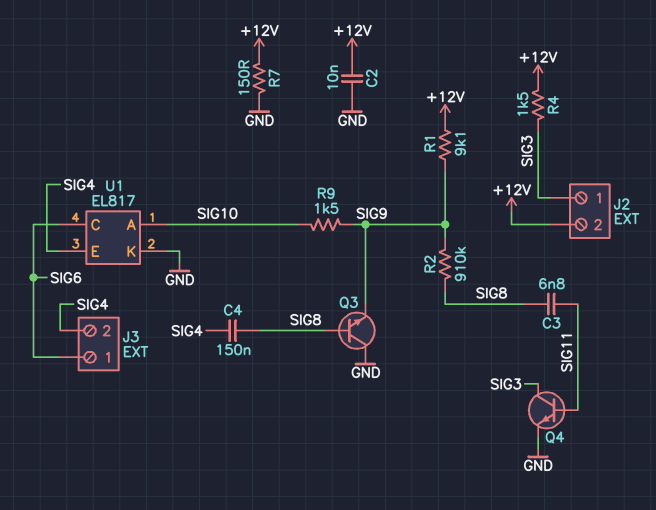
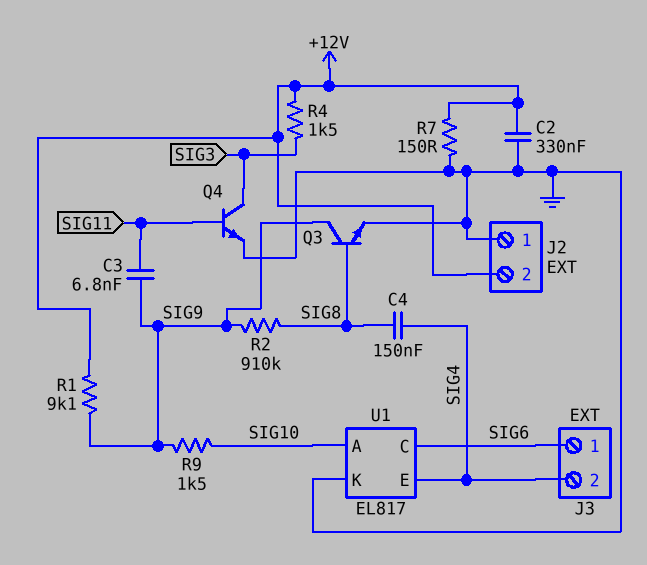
C2: 10nF (+12V, GND) -> 330nF (+12V, GND)
C3: 6.8nF (SIG8, SIG11) -> 6.8nF (SIG9, SIG11)
J2 pin 1: SIG3 -> GND
Q3: NPN (B SIG8, C GND, E SIG9) -> NPN (B SIG8, C SIG9, E GND)

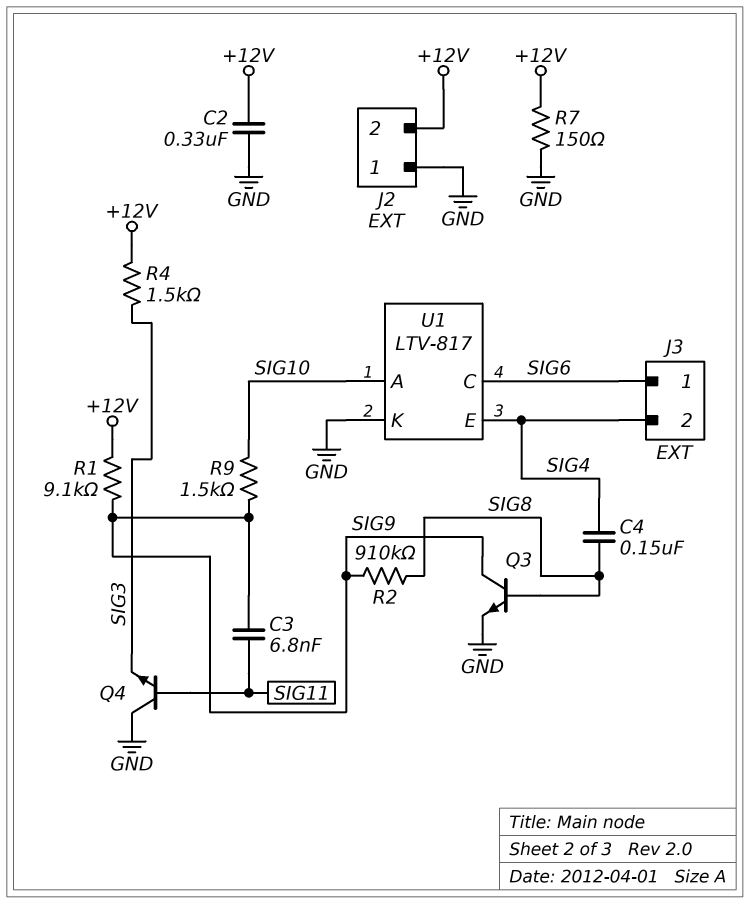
Q4: NPN (B SIG11, C SIG3, E GND) -> NPN (B SIG11, C GND, E SIG3)
U1: EL817 -> LTV-817

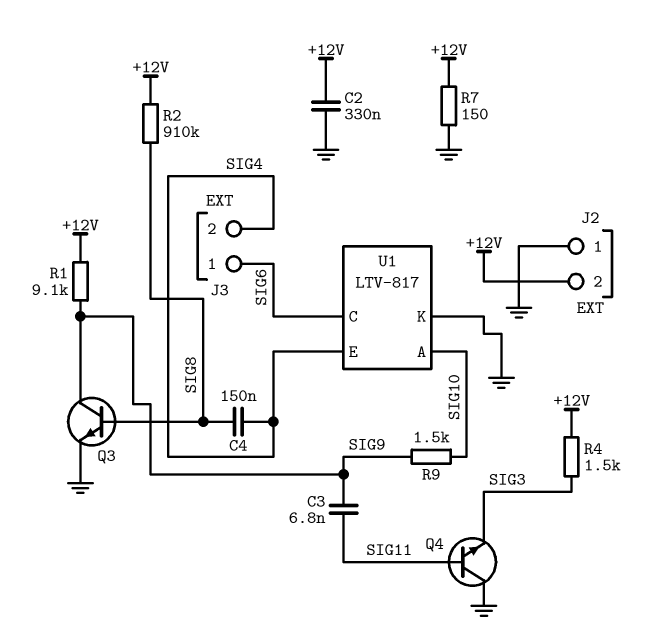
R2: 910k (SIG8, SIG9) -> 910k (+12V, SIG8)

